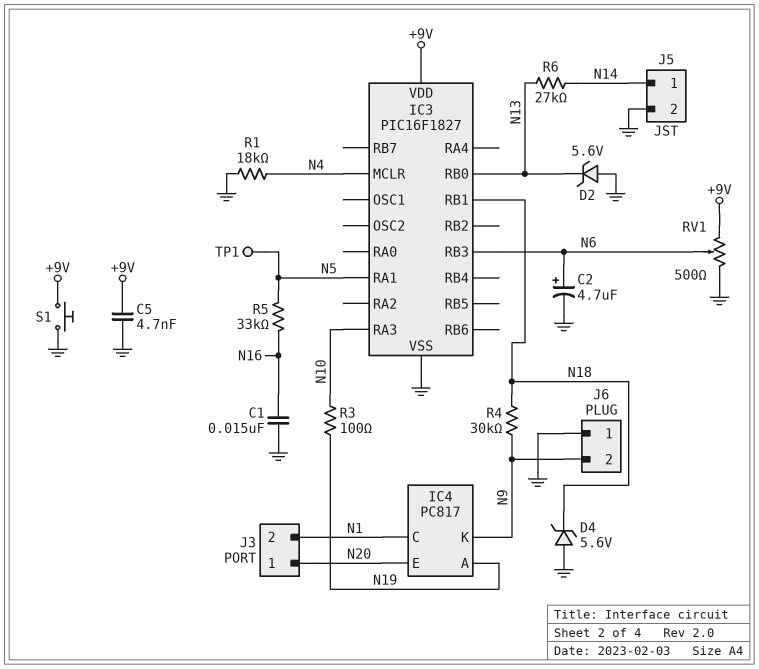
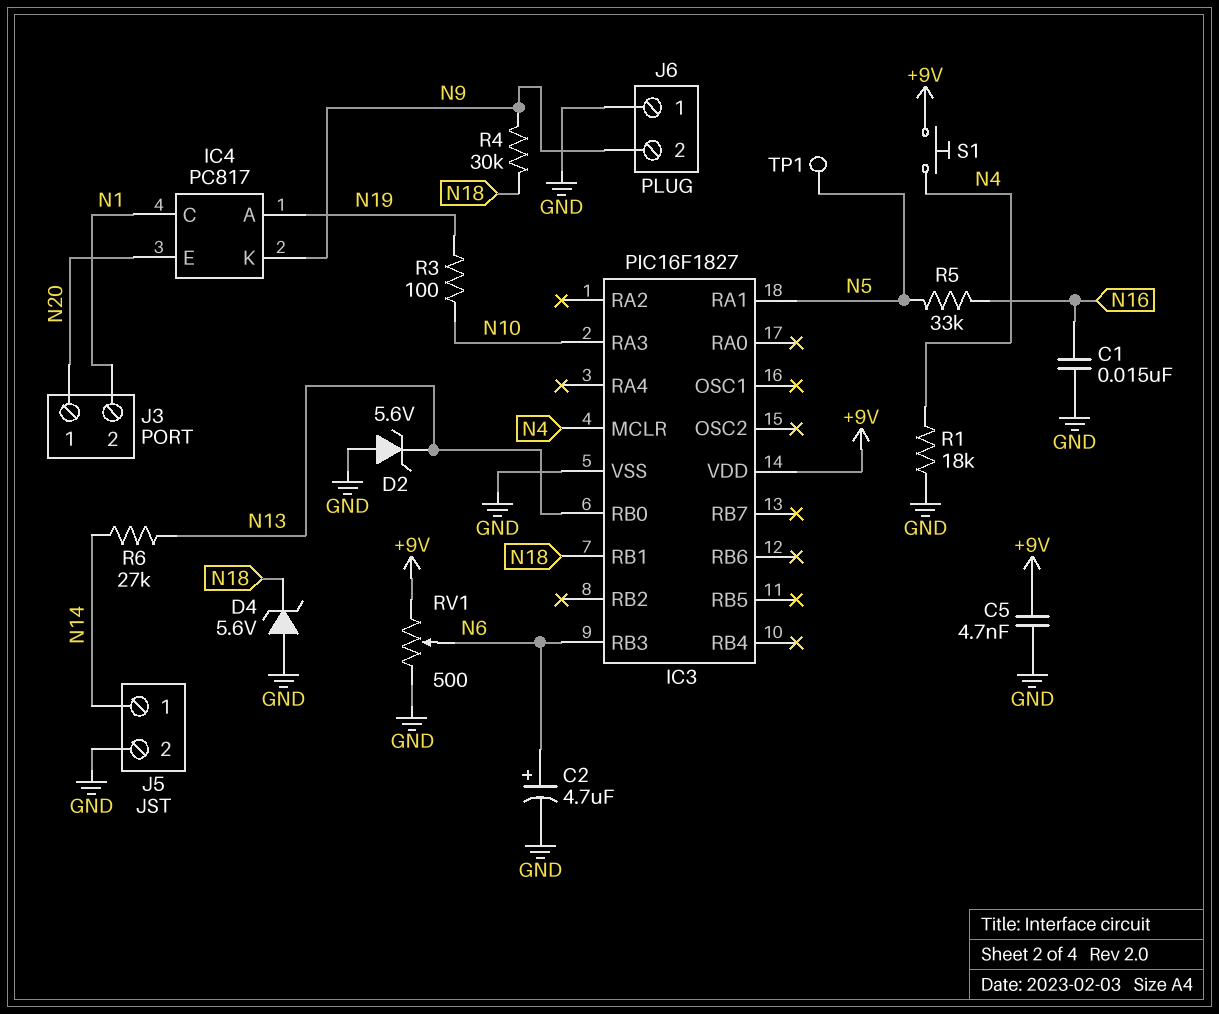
S1: button (+9V, GND) -> button (+9V, N4)

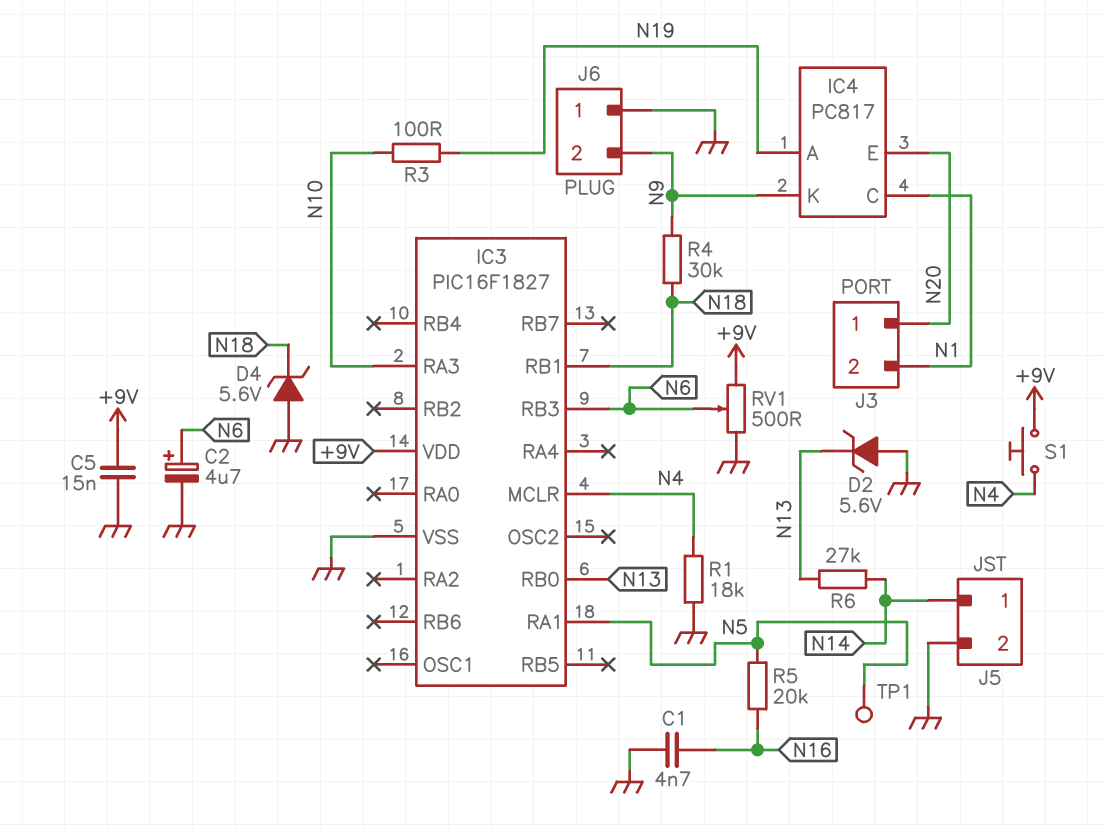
C1: 15nF (GND, N16) -> 4.7nF (GND, N16)
C5: 4.7nF (+9V, GND) -> 15nF (+9V, GND)
R5: 33k (N5, N16) -> 20k (N5, N16)

